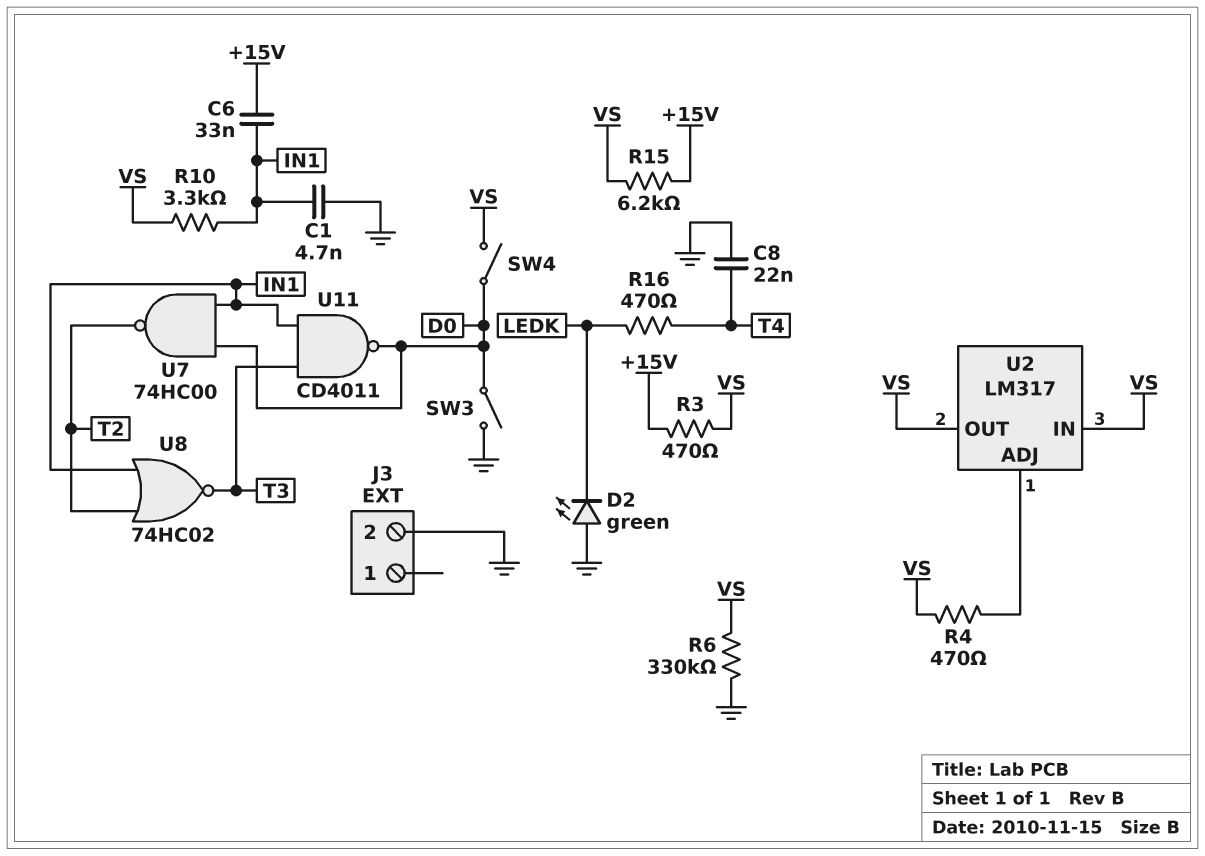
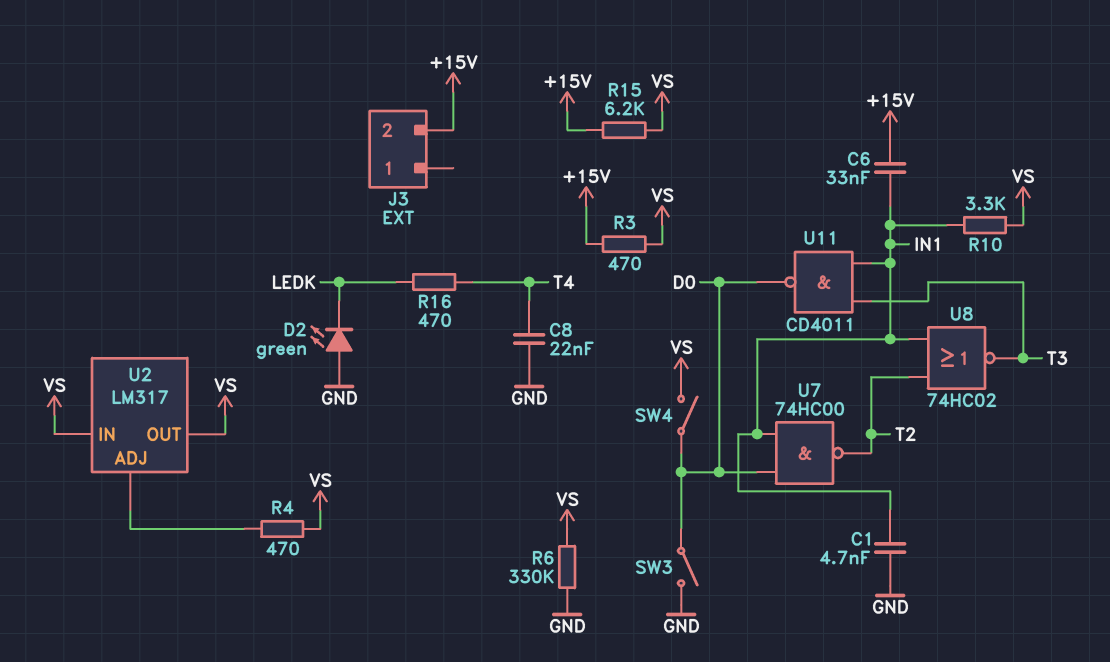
J3 pin 2: GND -> +15V

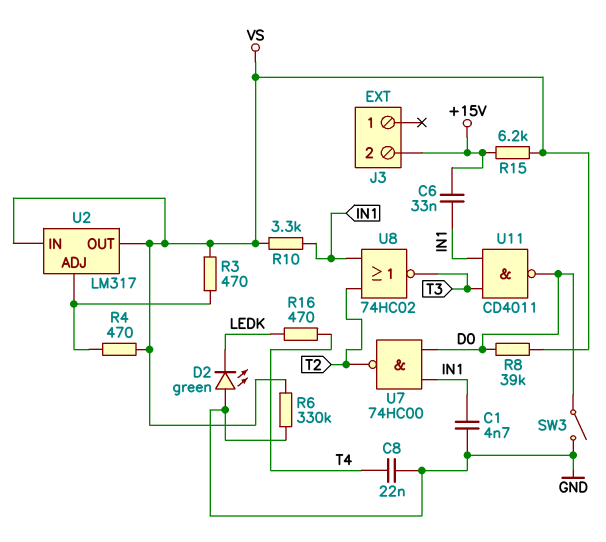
R3: 470 (+15V, VS) -> 470 (U2/ADJ, VS)
R8: none -> 39k (D0, VS)
SW4: switch (D0, VS) -> none

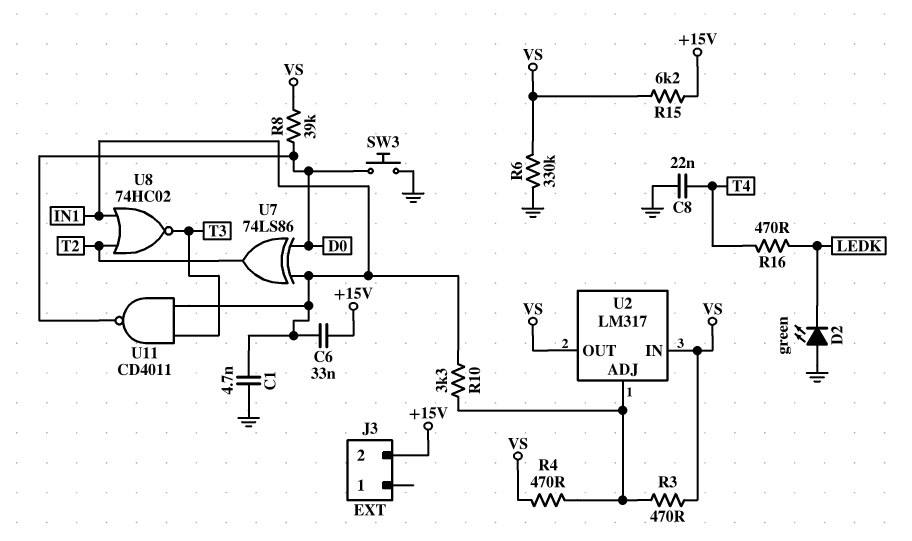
R10: 3.3k (IN1, VS) -> 3.3k (IN1, U2/ADJ)
SW3: switch (D0, GND) -> button (D0, GND)
U7: NAND 74HC00 (in D0, in IN1, out T2) -> XOR 74LS86 (in D0, in IN1, out T2)

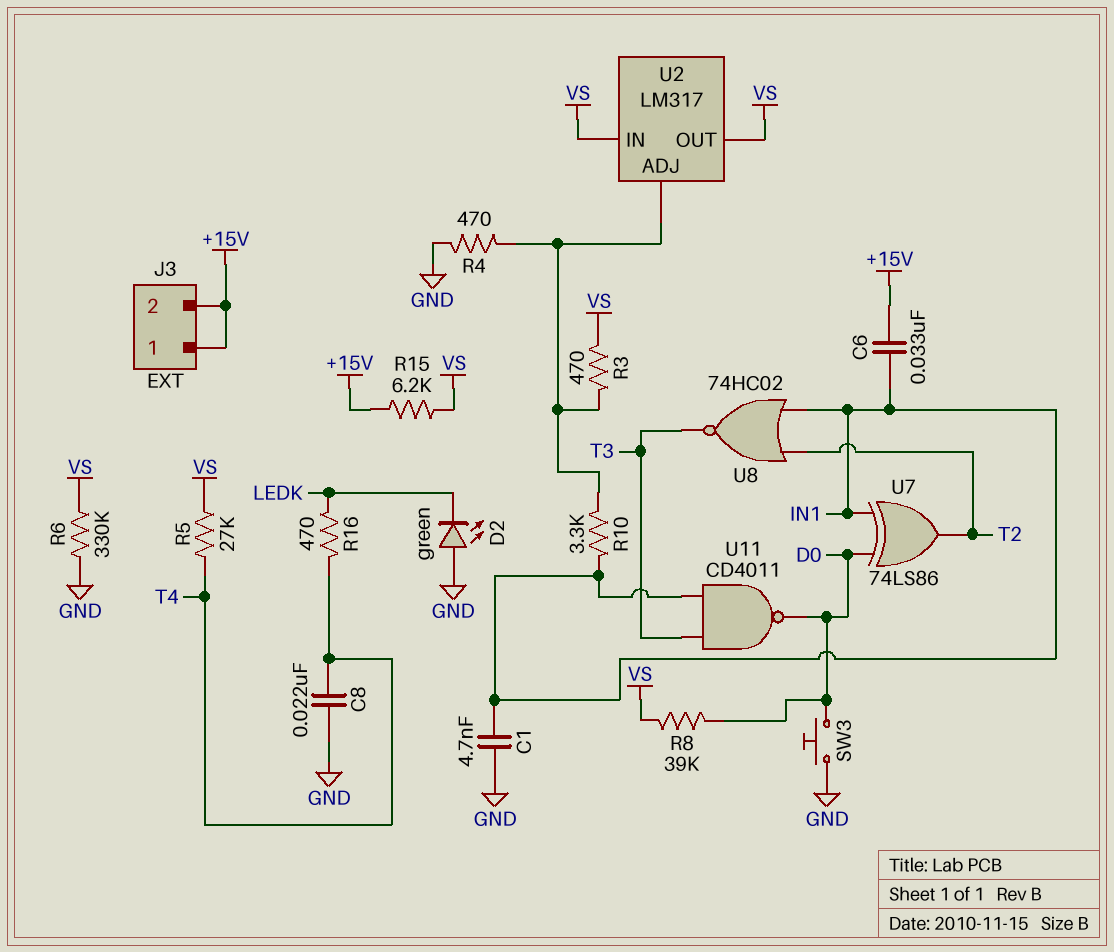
J3 pin 1: none -> +15V
R4: 470 (U2/ADJ, VS) -> 470 (GND, U2/ADJ)
R5: none -> 27k (T4, VS)

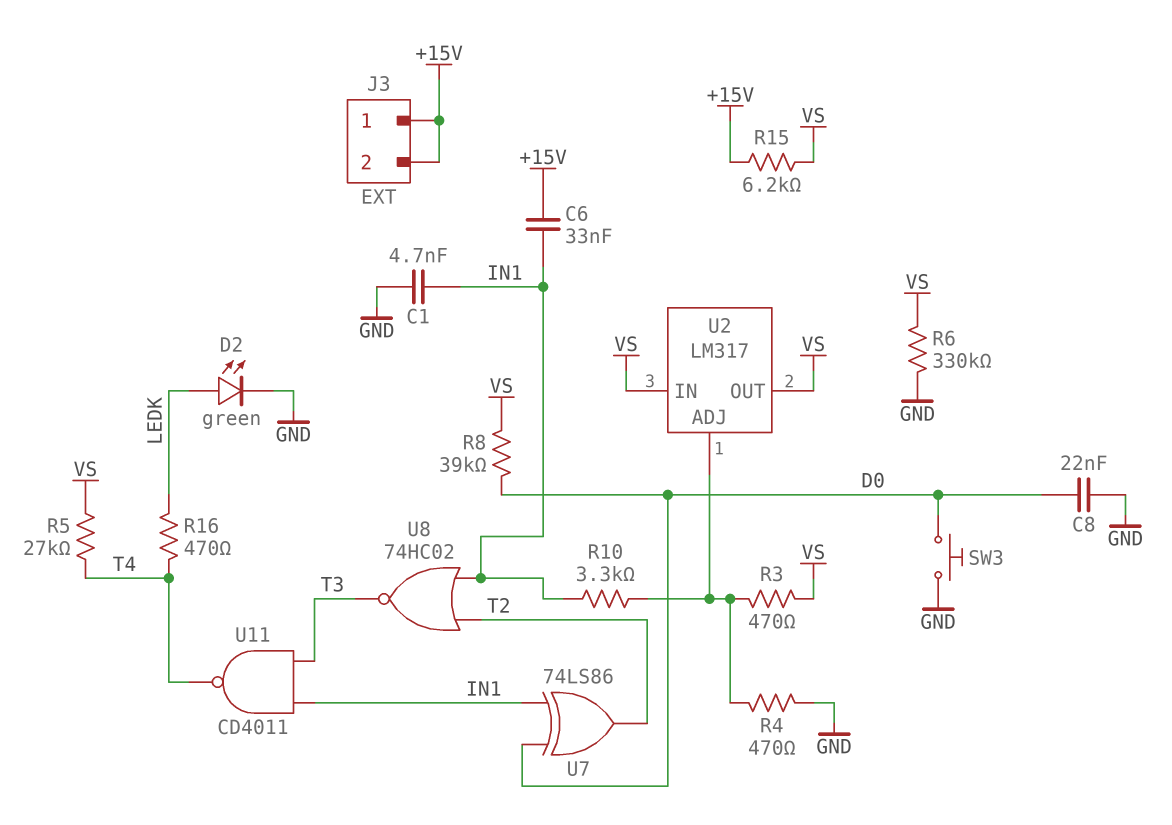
C8: 22nF (GND, T4) -> 22nF (D0, GND)
D2: LED green (A GND, K LEDK) -> LED green (A LEDK, K GND)
U11: NAND CD4011 (in IN1, in T3, out D0) -> NAND CD4011 (in IN1, in T3, out T4)

